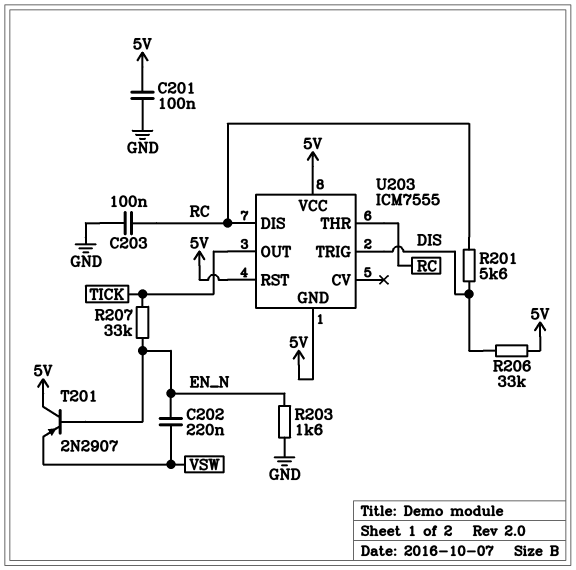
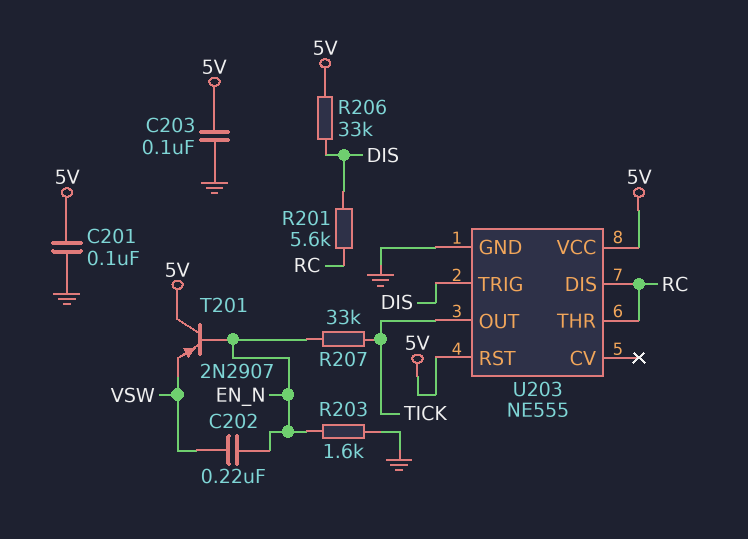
C203: 100nF (GND, RC) -> 100nF (5V, GND)
U203: ICM7555 -> NE555
U203 pin GND: 5V -> GND

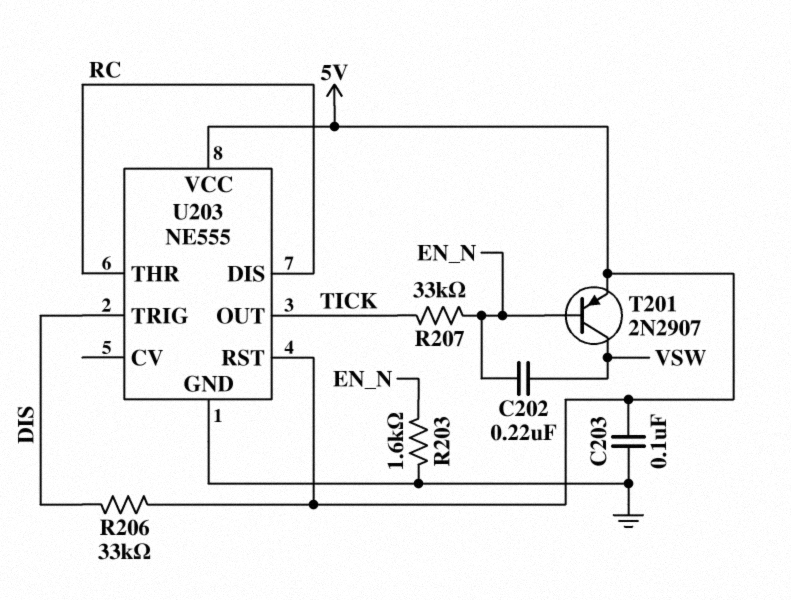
C201: 100nF (5V, GND) -> none
R201: 5.6k (DIS, RC) -> none
T201: PNP 2N2907 (B EN_N, C 5V, E VSW) -> PNP 2N2907 (B EN_N, C VSW, E 5V)

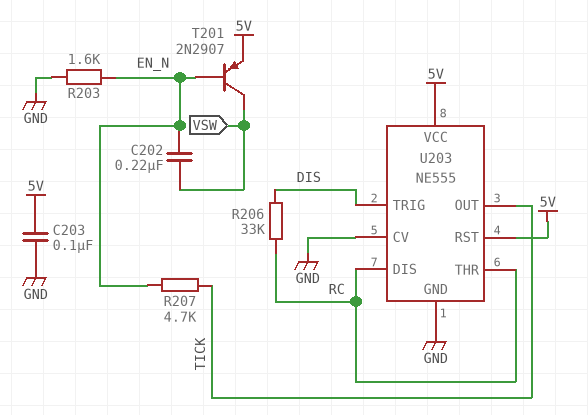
R206: 33k (5V, DIS) -> 33k (DIS, RC)
R207: 33k (EN_N, TICK) -> 4.7k (EN_N, TICK)
U203 pin CV: none -> GND

